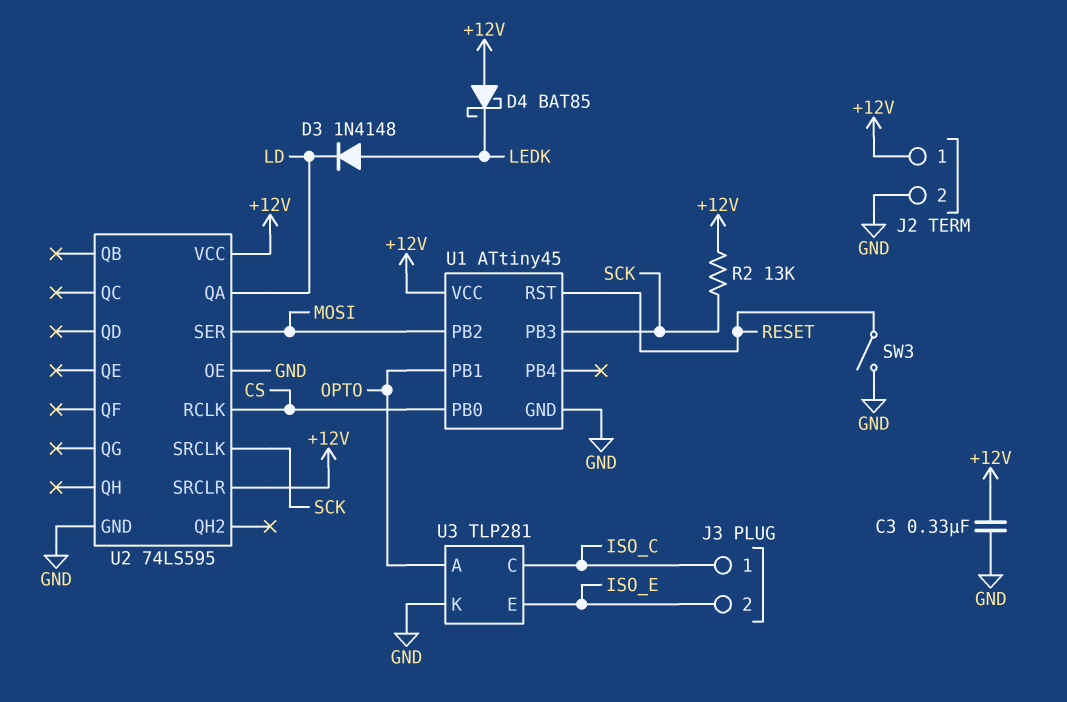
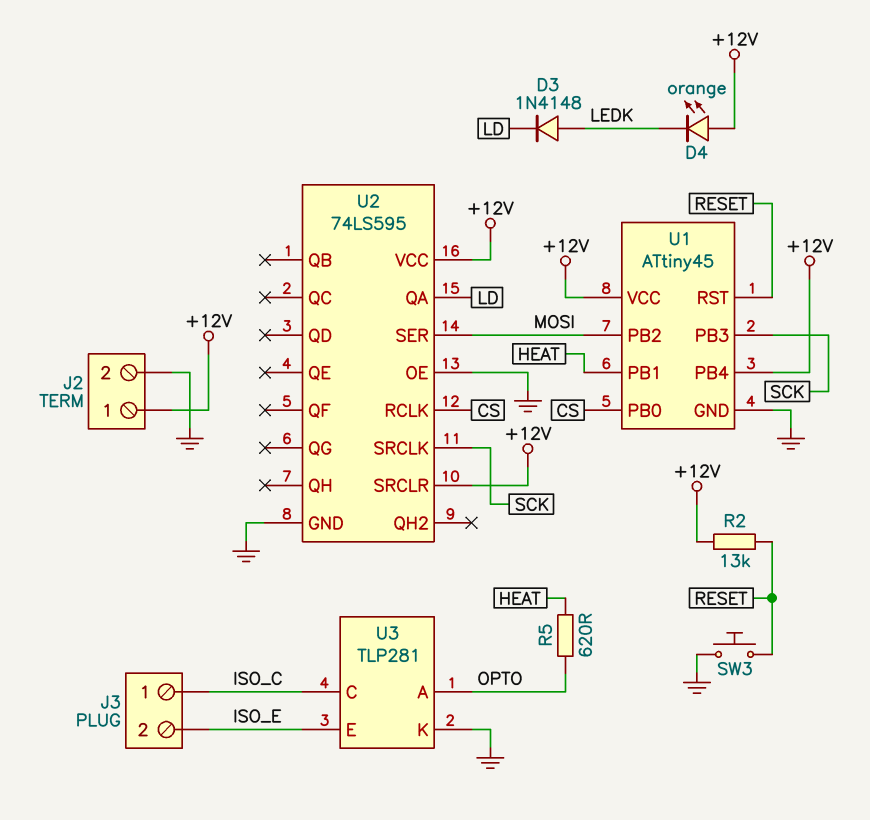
C3: 330nF (+12V, GND) -> none
D4: schottky BAT85 (A +12V, K LEDK) -> LED orange (A +12V, K LEDK)
R2: 13k (+12V, SCK) -> 13k (+12V, RESET)
R5: none -> 620 (HEAT, OPTO)
SW3: switch (GND, RESET) -> button (GND, RESET)
U1 pin PB1: OPTO -> HEAT
U1 pin PB4: none -> +12V

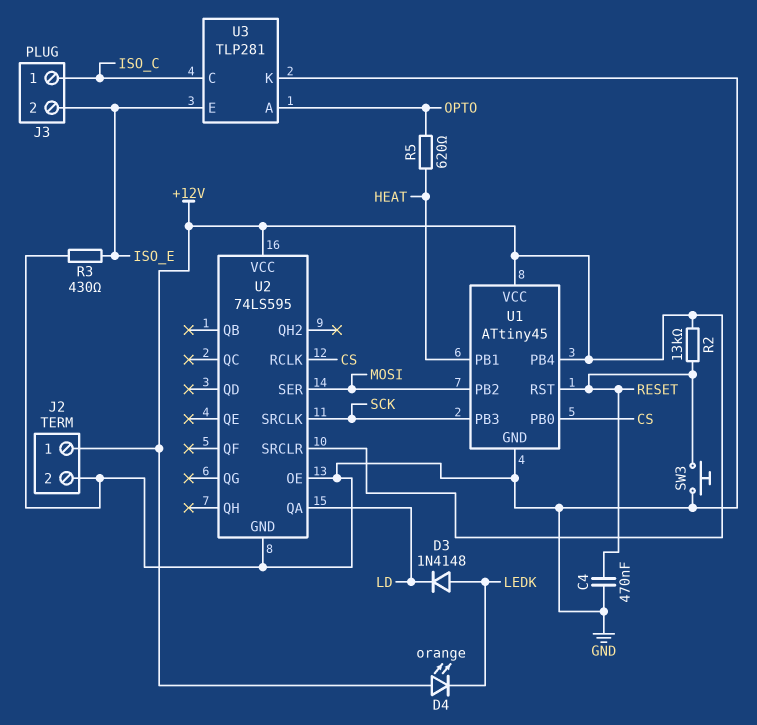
C4: none -> 470nF (GND, RESET)
R3: none -> 430 (GND, ISO_E)

